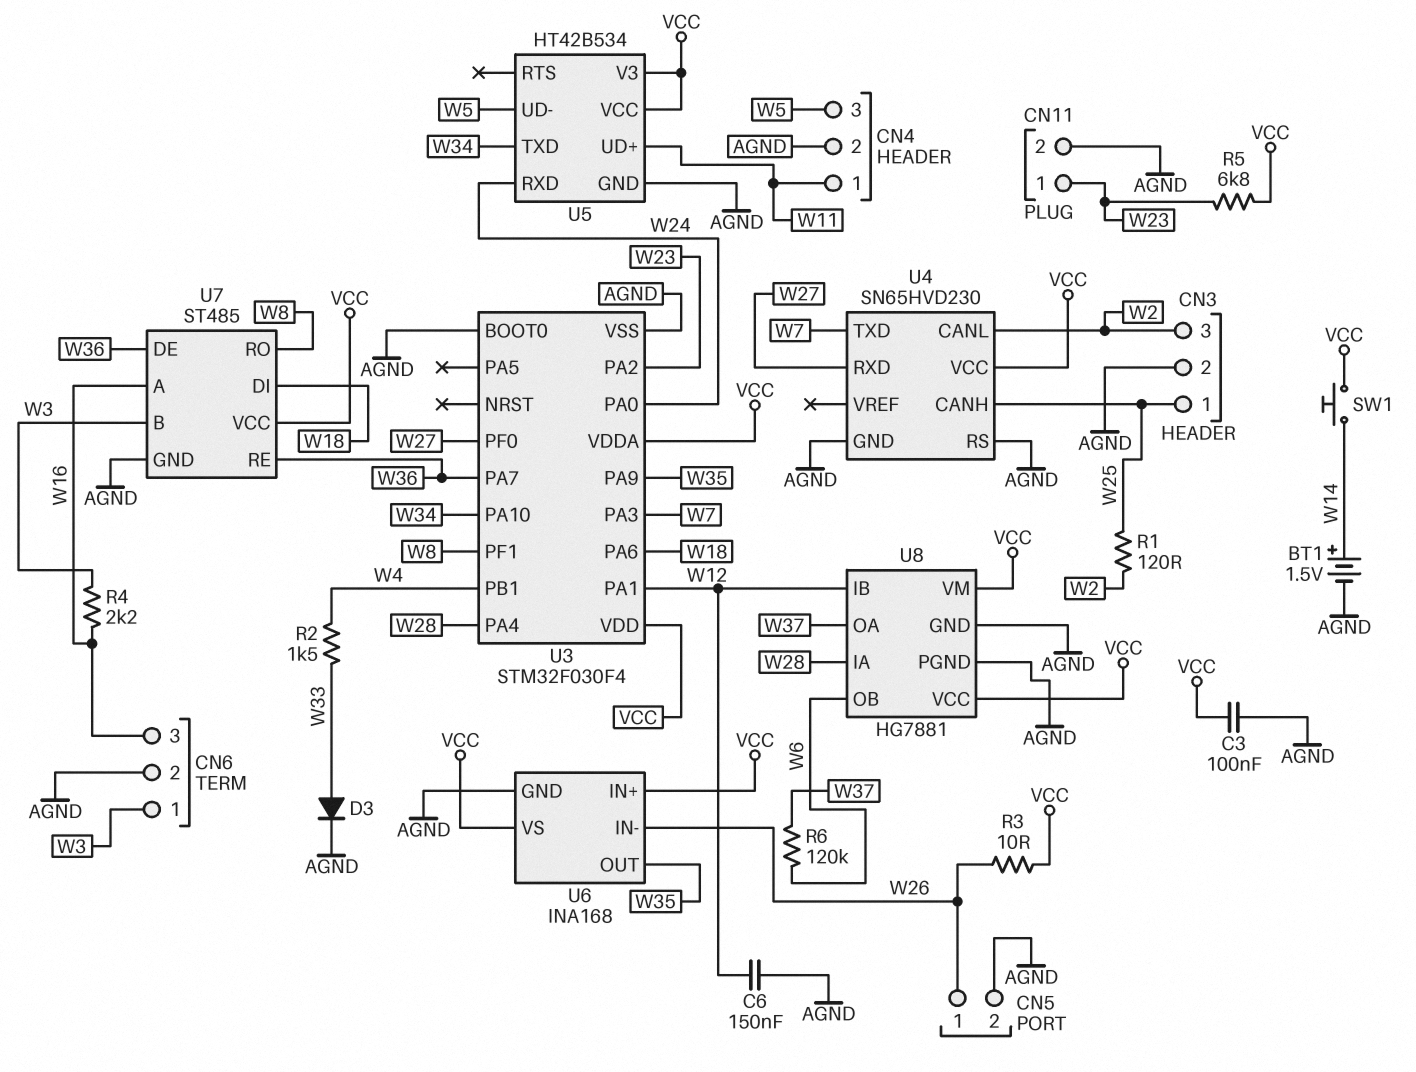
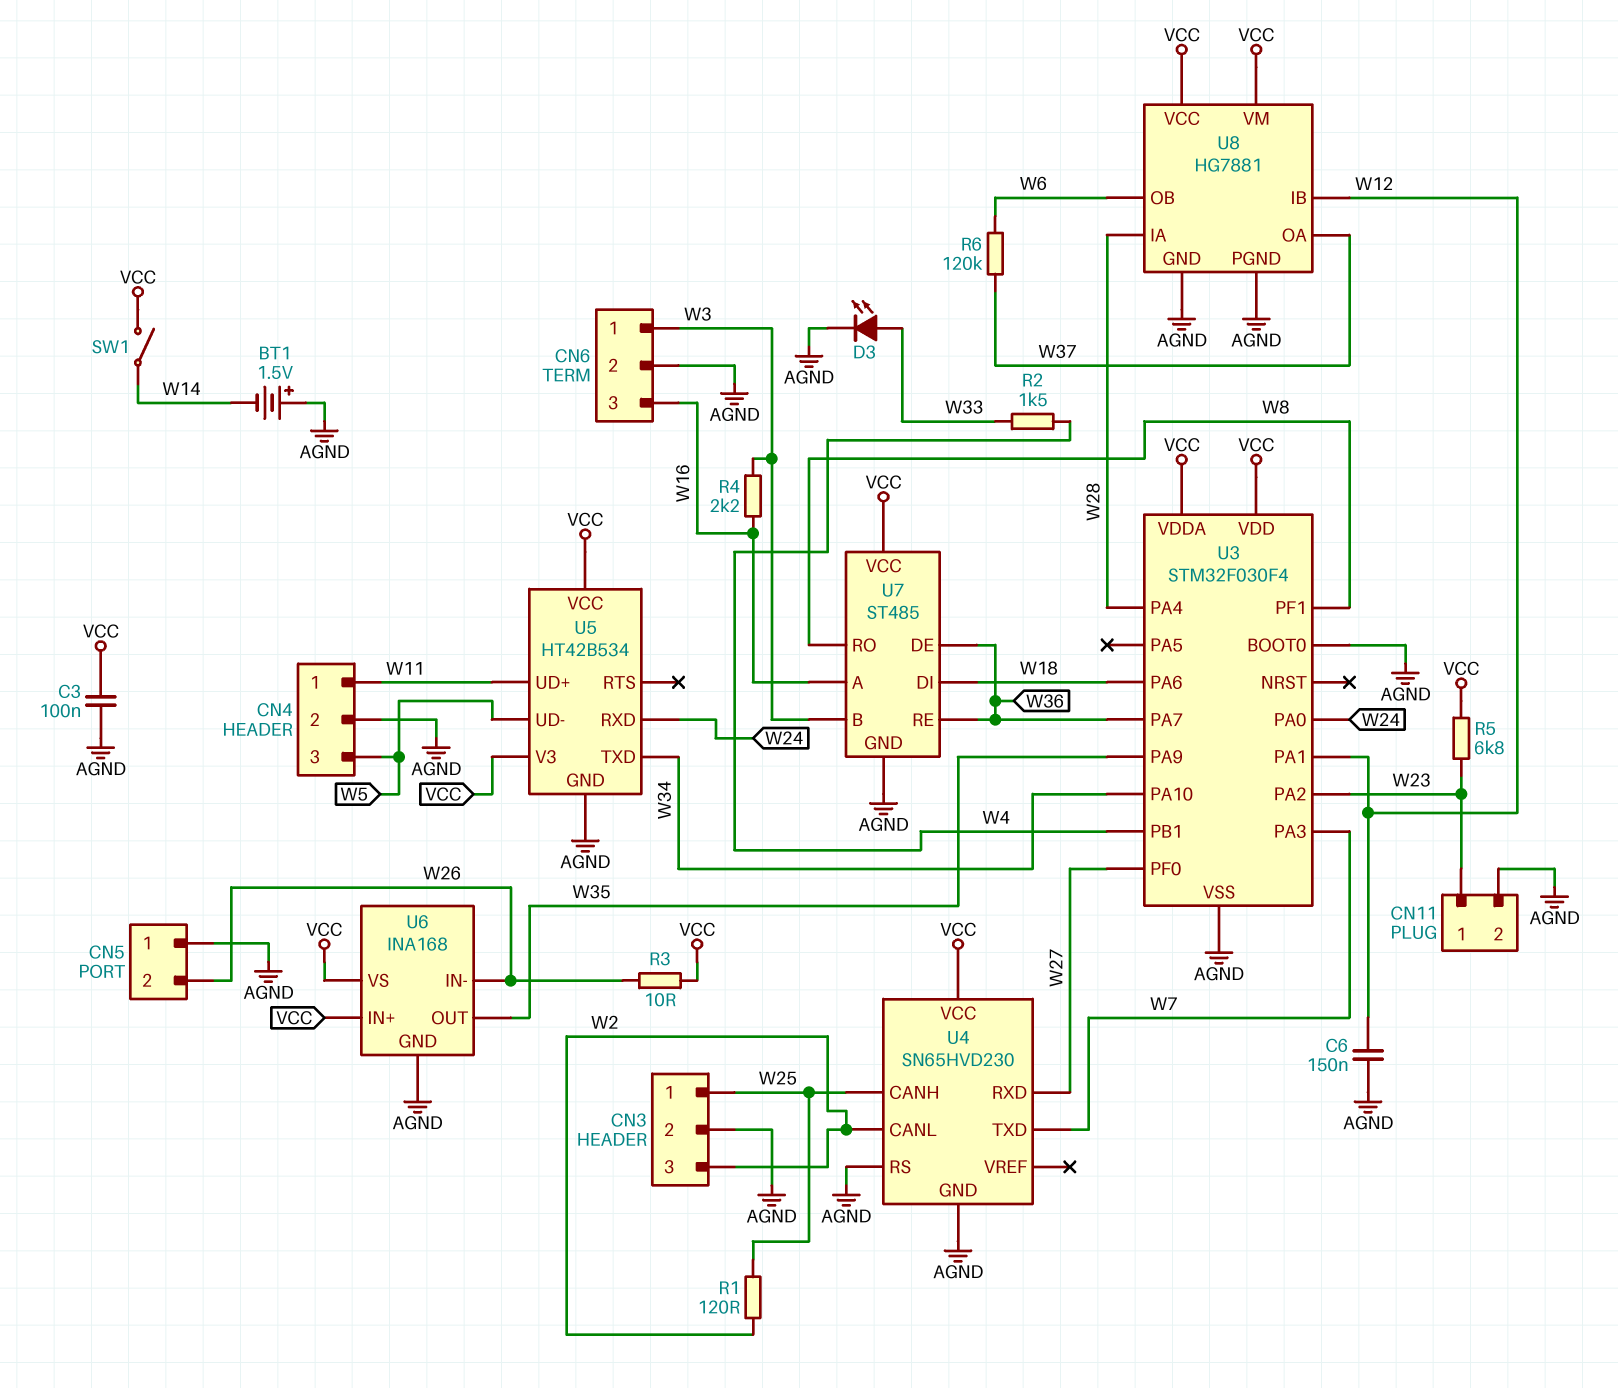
BT1: 1.5V (plus W14, minus AGND) -> 1.5V (plus AGND, minus W14)
CN5 pin 1: W26 -> AGND
CN5 pin 2: AGND -> W26
D3: diode (A W33, K AGND) -> LED (A W33, K AGND)
SW1: button (VCC, W14) -> switch (VCC, W14)

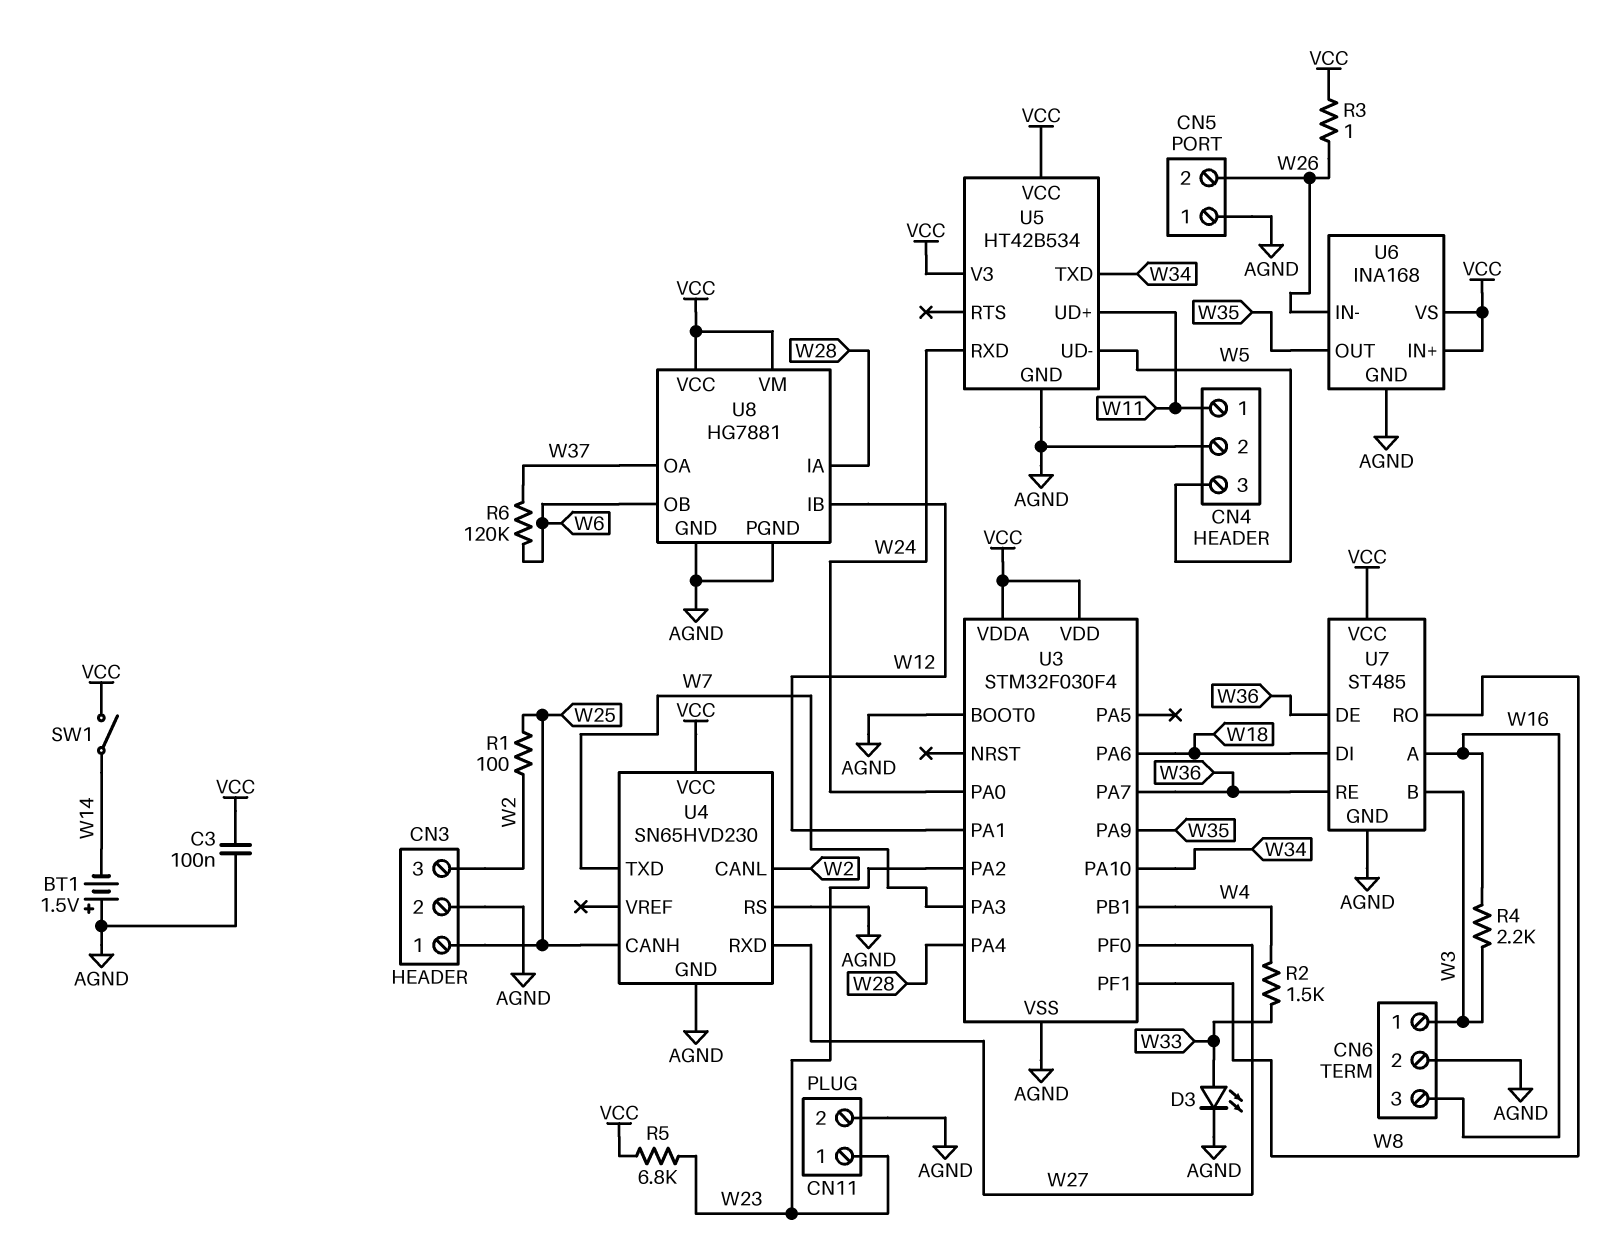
C6: 150nF (AGND, W12) -> none
R1: 120 (W2, W25) -> 100 (W2, W25)
R3: 10 (VCC, W26) -> 1 (VCC, W26)

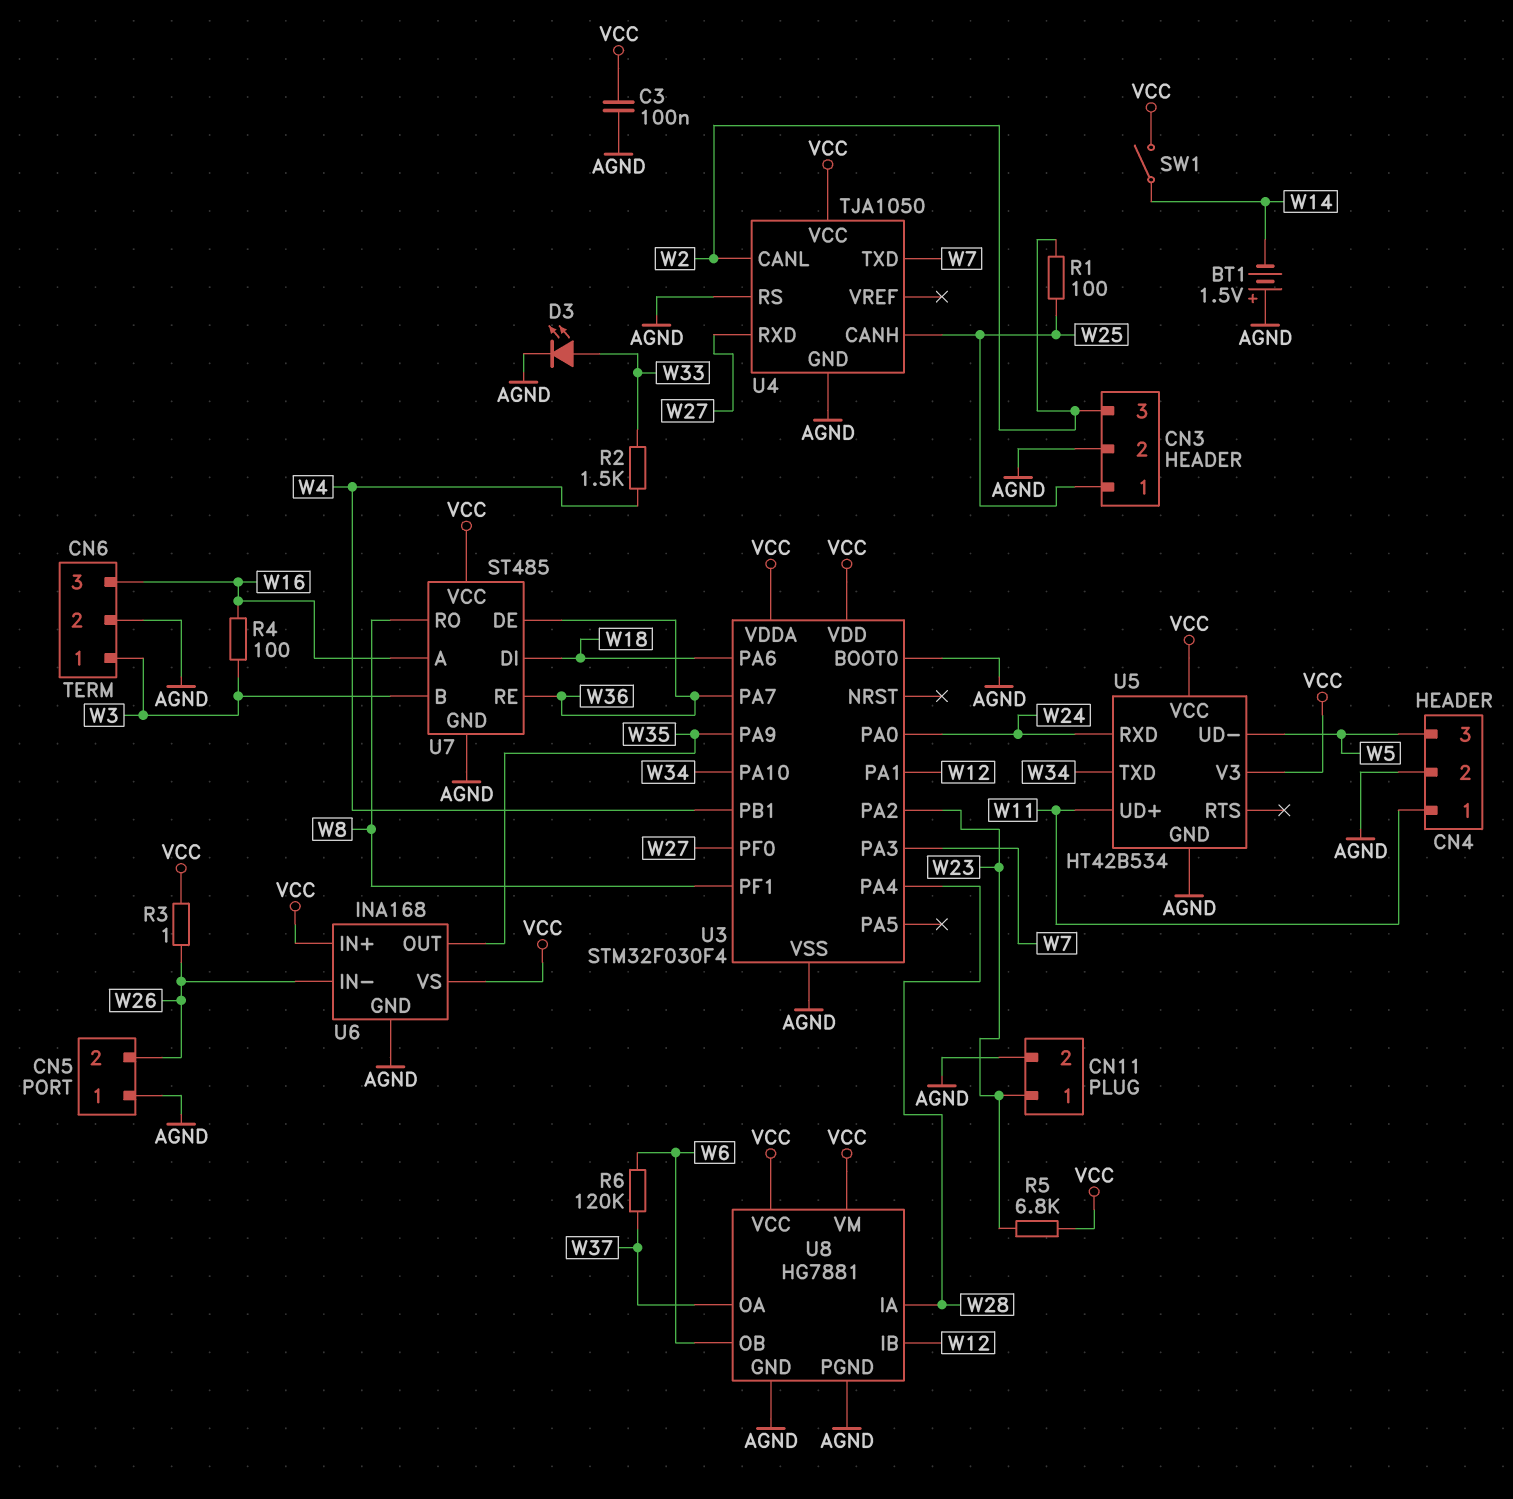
R4: 2.2k (W3, W16) -> 100 (W3, W16)
U4: SN65HVD230 -> TJA1050

